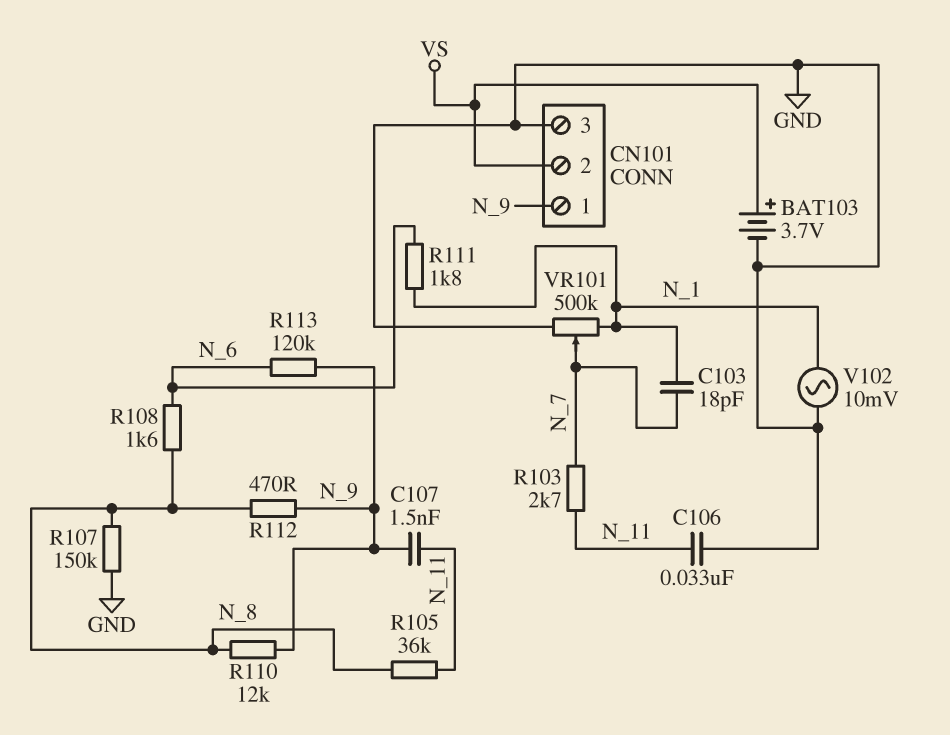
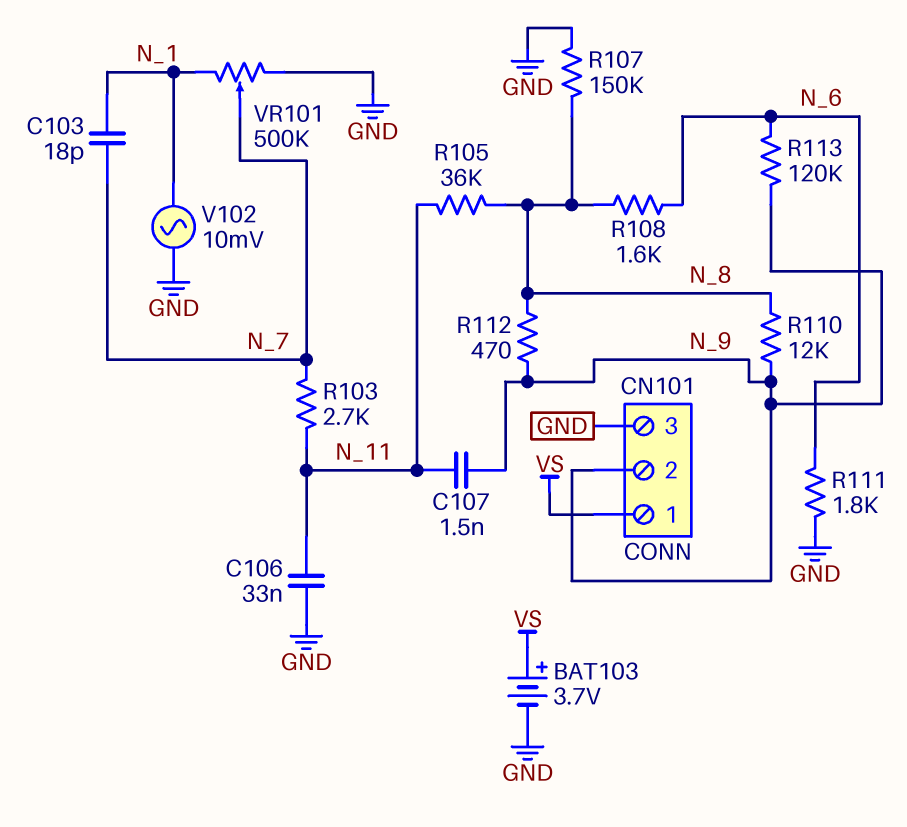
CN101 pin 1: N_9 -> VS
CN101 pin 2: VS -> N_9
R111: 1.8k (N_1, N_6) -> 1.8k (GND, N_6)

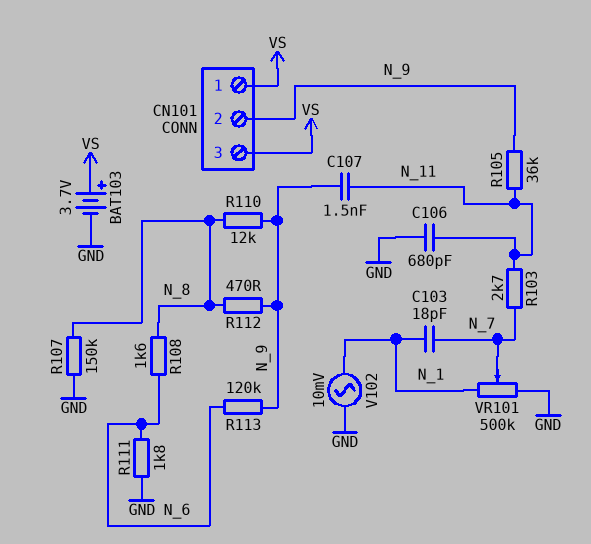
C106: 33nF (GND, N_11) -> 680pF (GND, N_11)
CN101 pin 3: GND -> VS
R105: 36k (N_8, N_11) -> 36k (N_9, N_11)

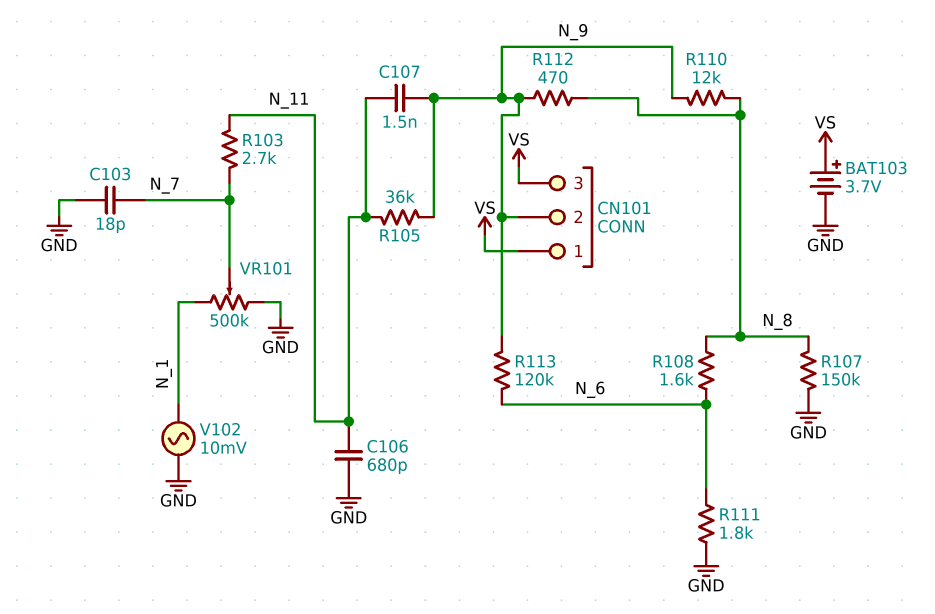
C103: 18pF (N_1, N_7) -> 18pF (GND, N_7)

